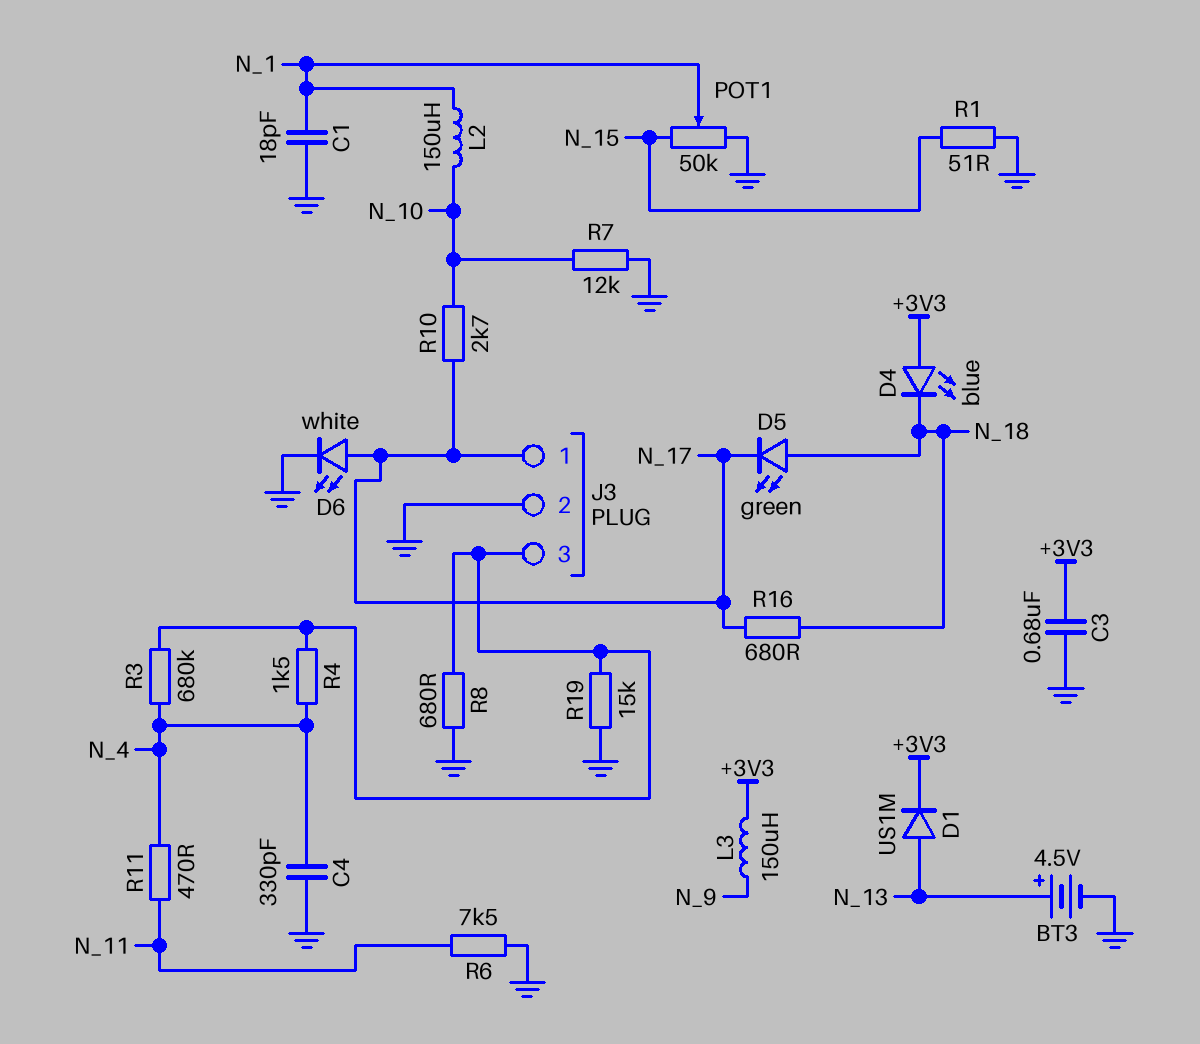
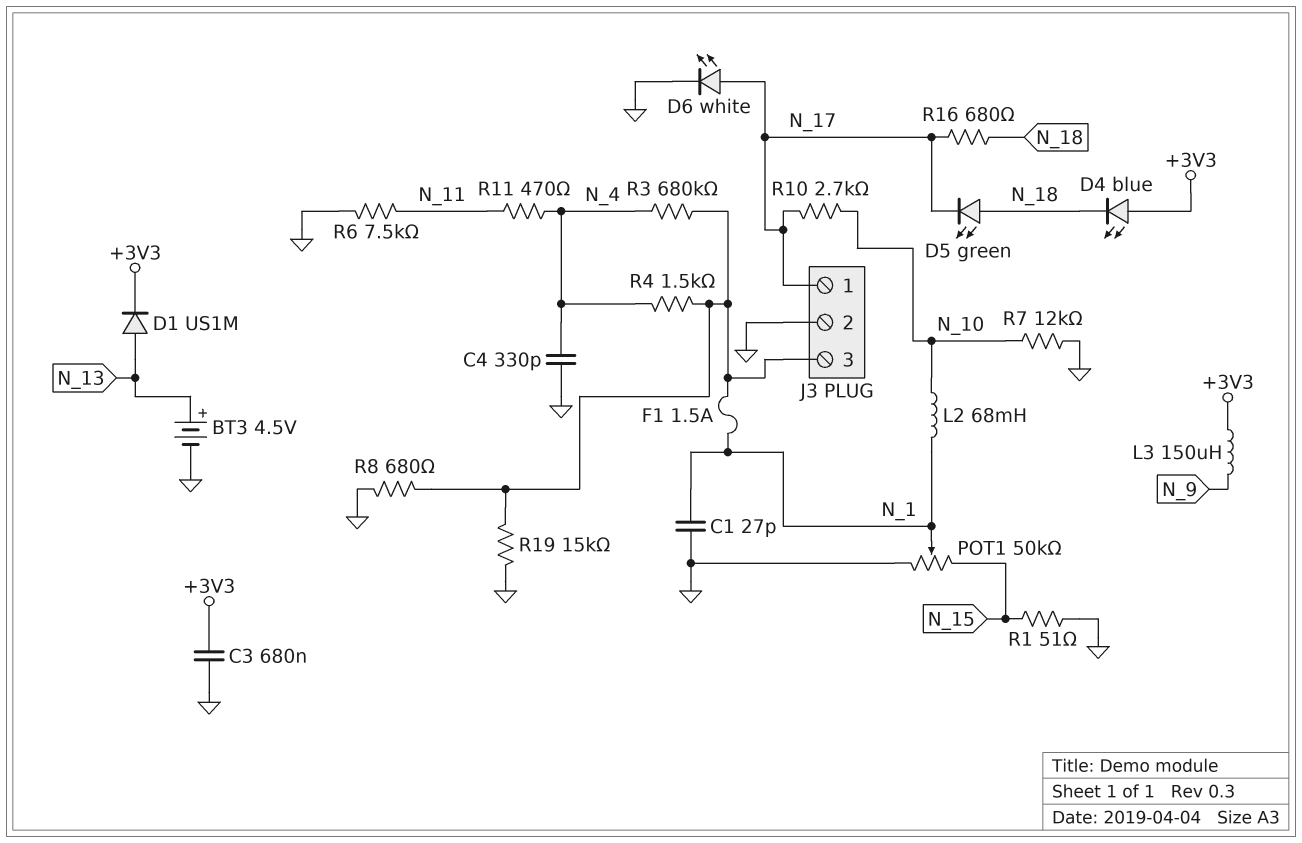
C1: 18pF (GND, N_1) -> 27pF (GND, N_1)
F1: none -> 1.5A (J3/3, N_1)
L2: 150uH (N_1, N_10) -> 68mH (N_1, N_10)

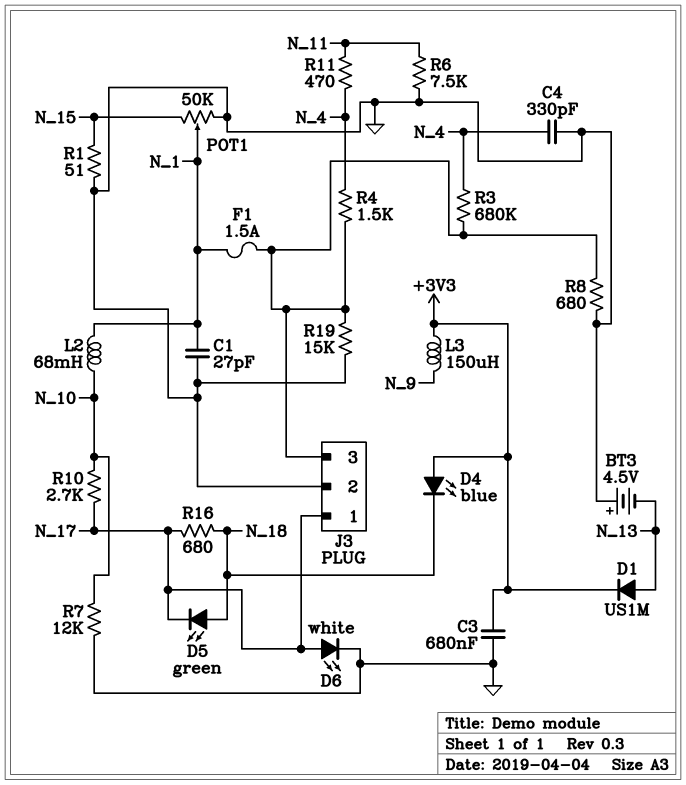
BT3: 4.5V (plus N_13, minus GND) -> 4.5V (plus GND, minus N_13)

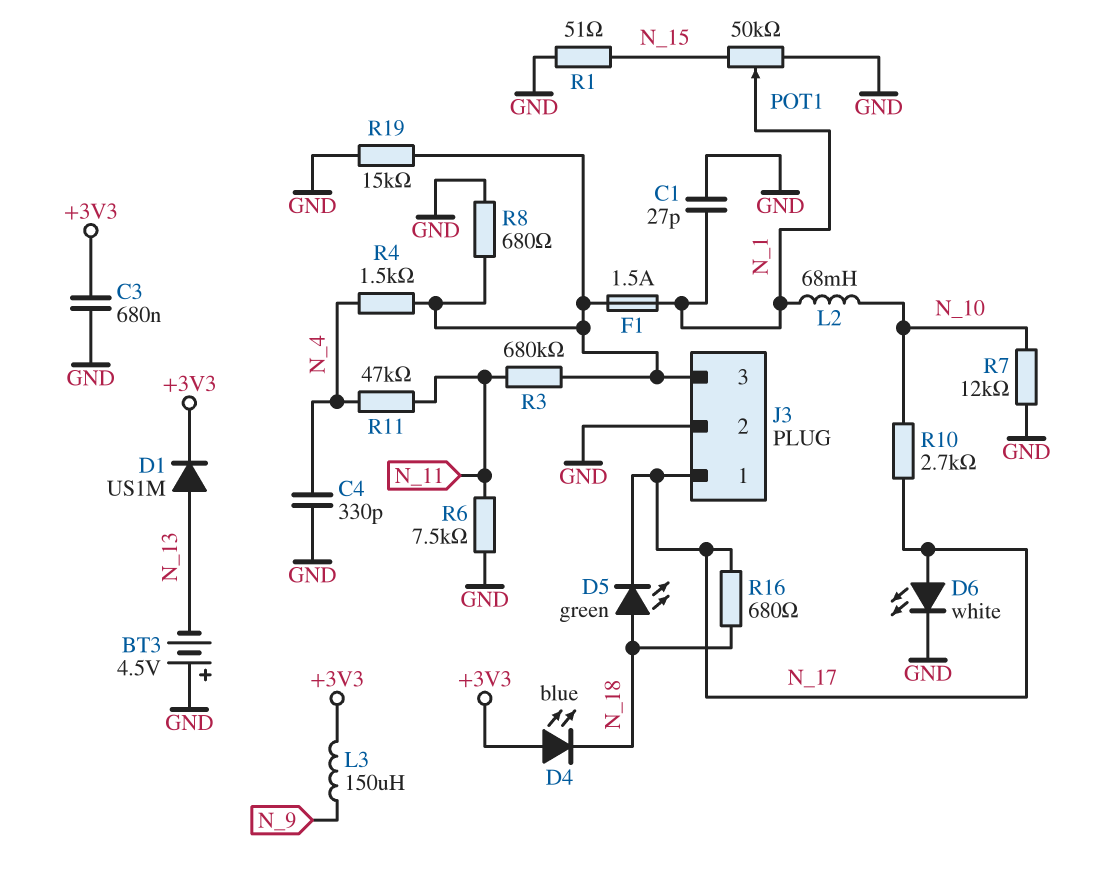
R3: 680k (J3/3, N_4) -> 680k (J3/3, N_11)
R11: 470 (N_4, N_11) -> 47k (N_4, N_11)

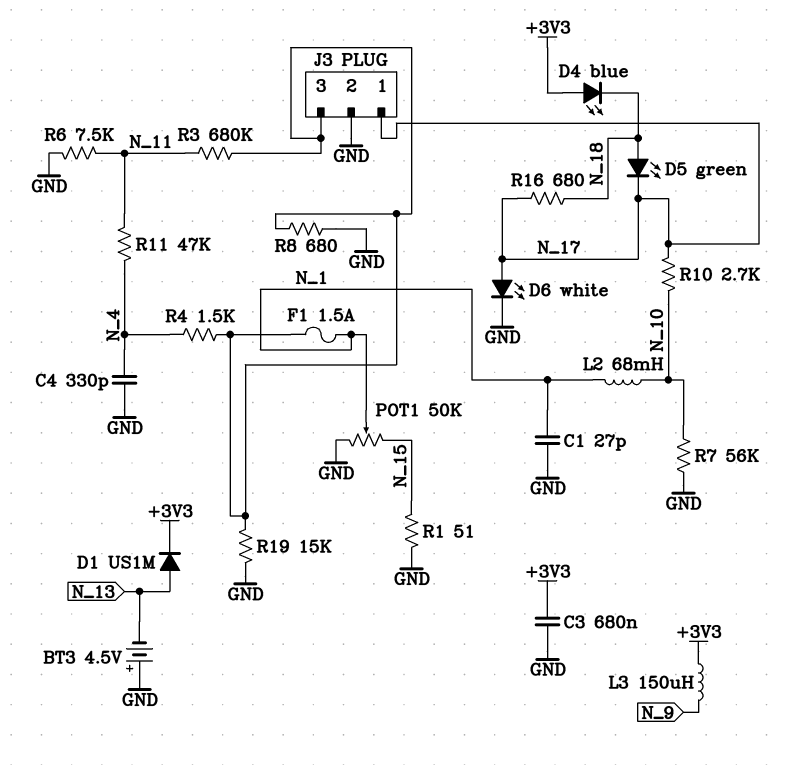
R7: 12k (GND, N_10) -> 56k (GND, N_10)

